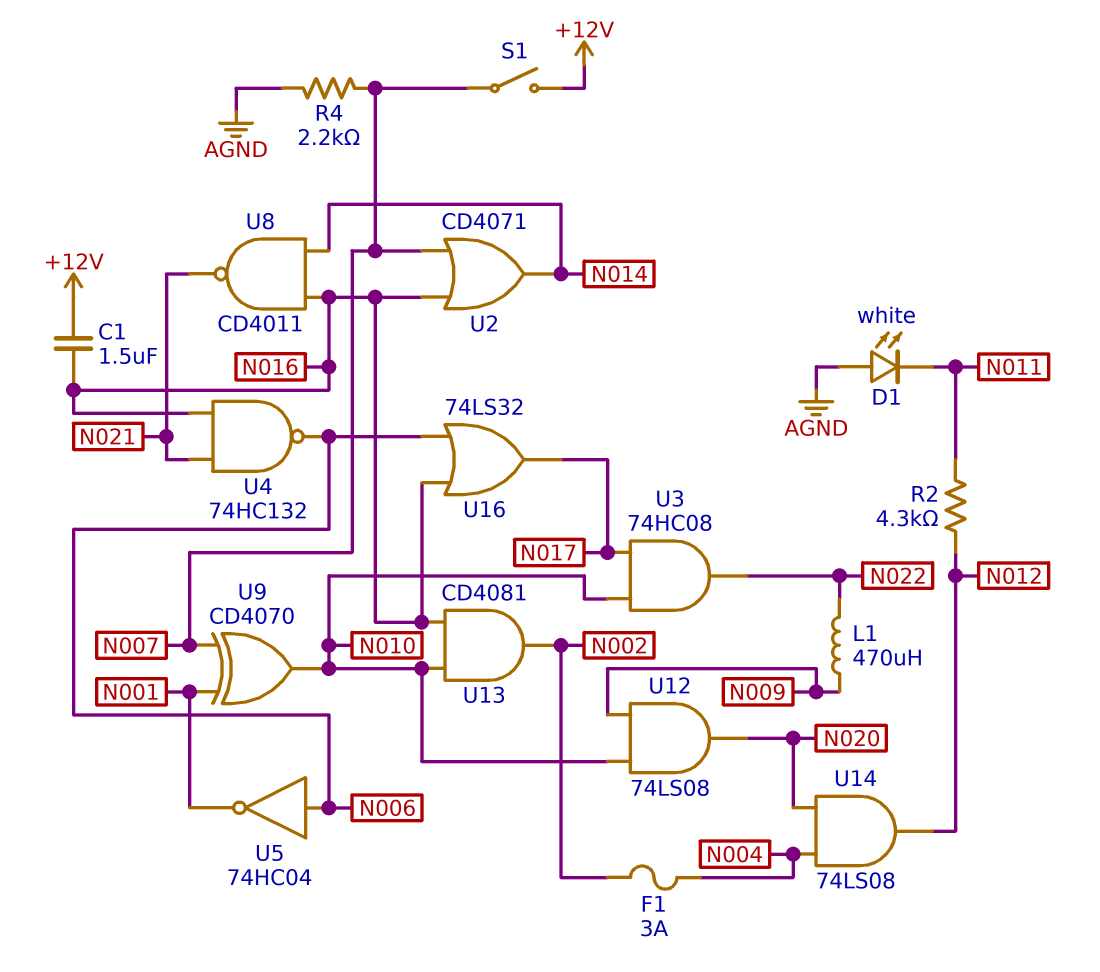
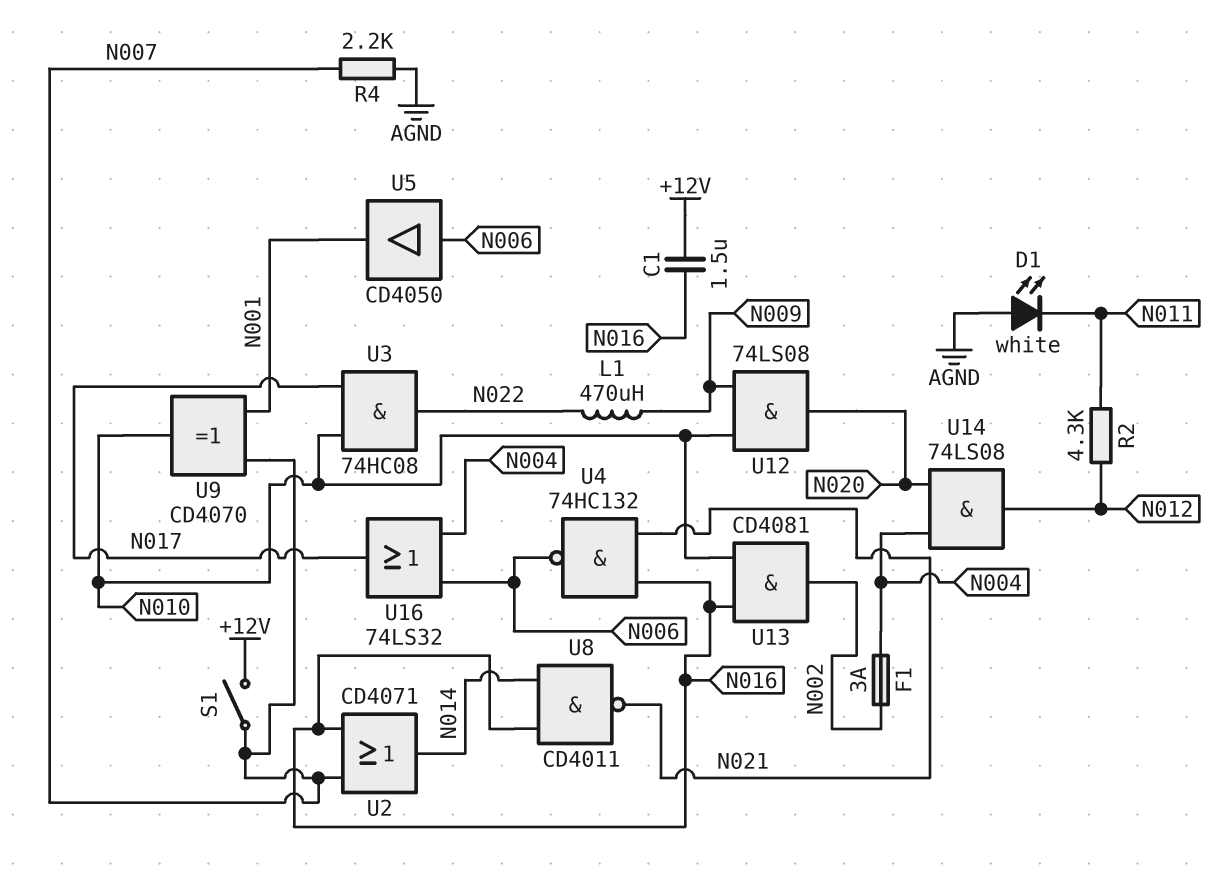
U5: NOT 74HC04 (in N006, out N001) -> buffer CD4050 (in N006, out N001)
U16: OR 74LS32 (in N006, in N016, out N017) -> OR 74LS32 (in N004, in N006, out N017)

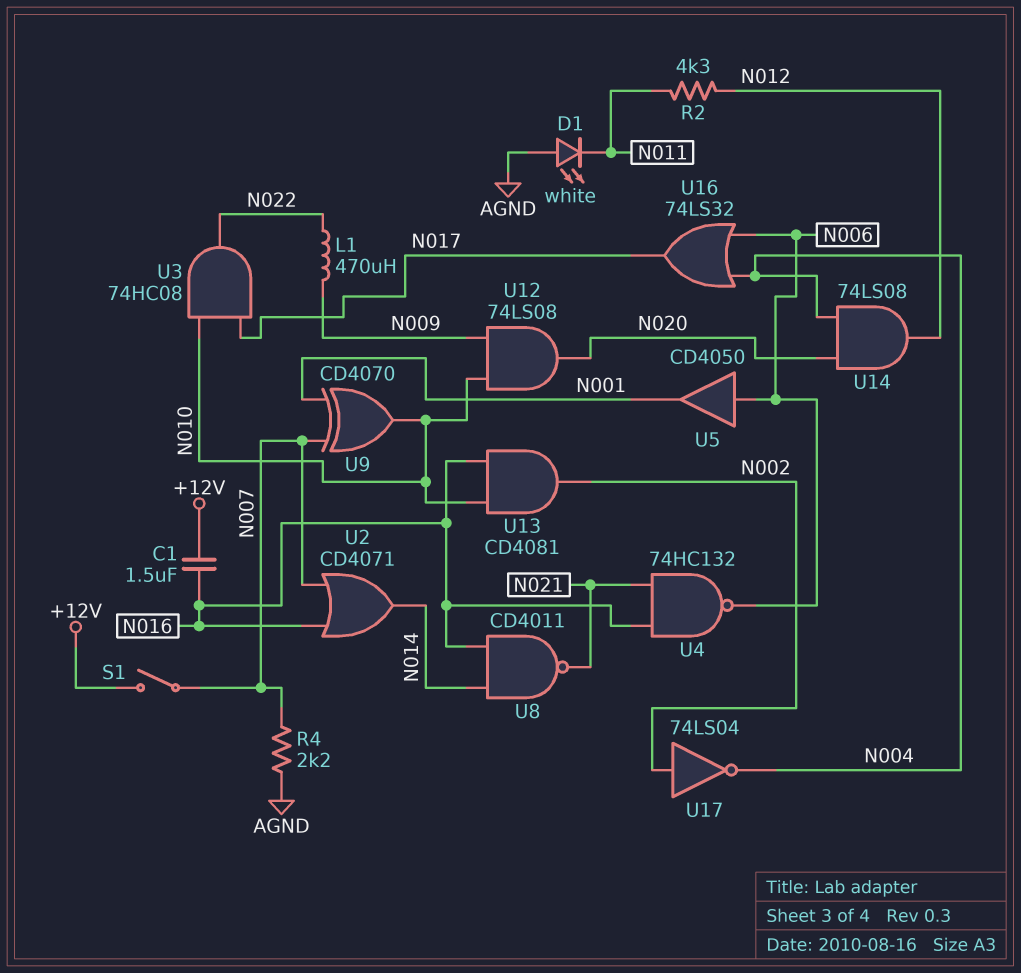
F1: 3A (N002, N004) -> none
U17: none -> NOT 74LS04 (in N002, out N004)

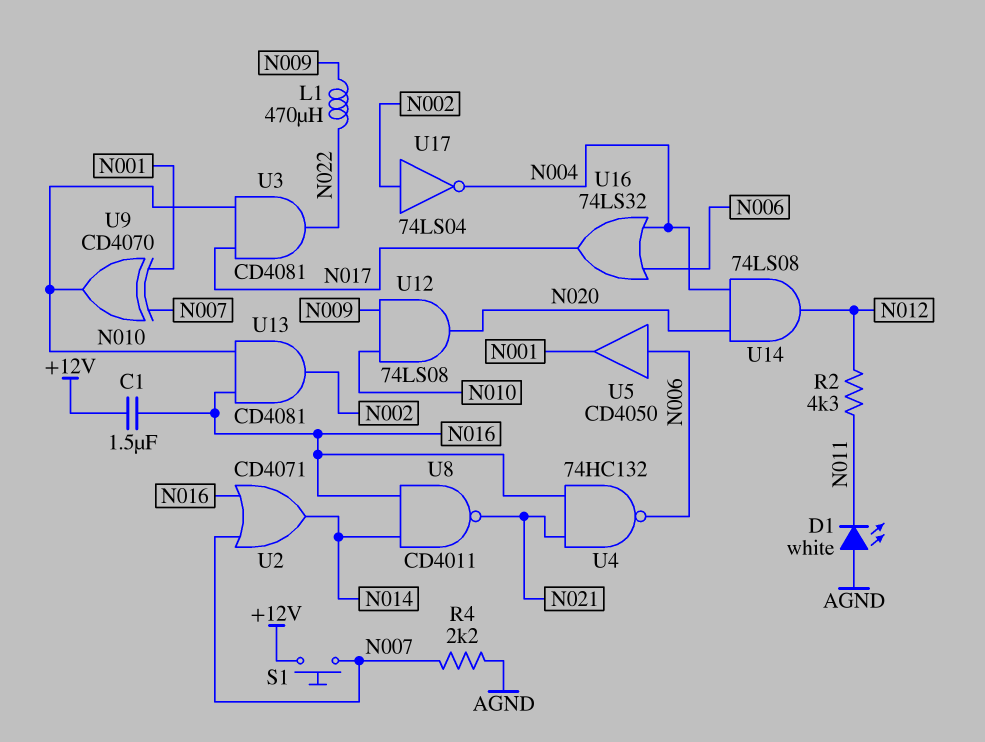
S1: switch (+12V, N007) -> button (+12V, N007)
U3: AND 74HC08 (in N010, in N017, out N022) -> AND CD4081 (in N010, in N017, out N022)

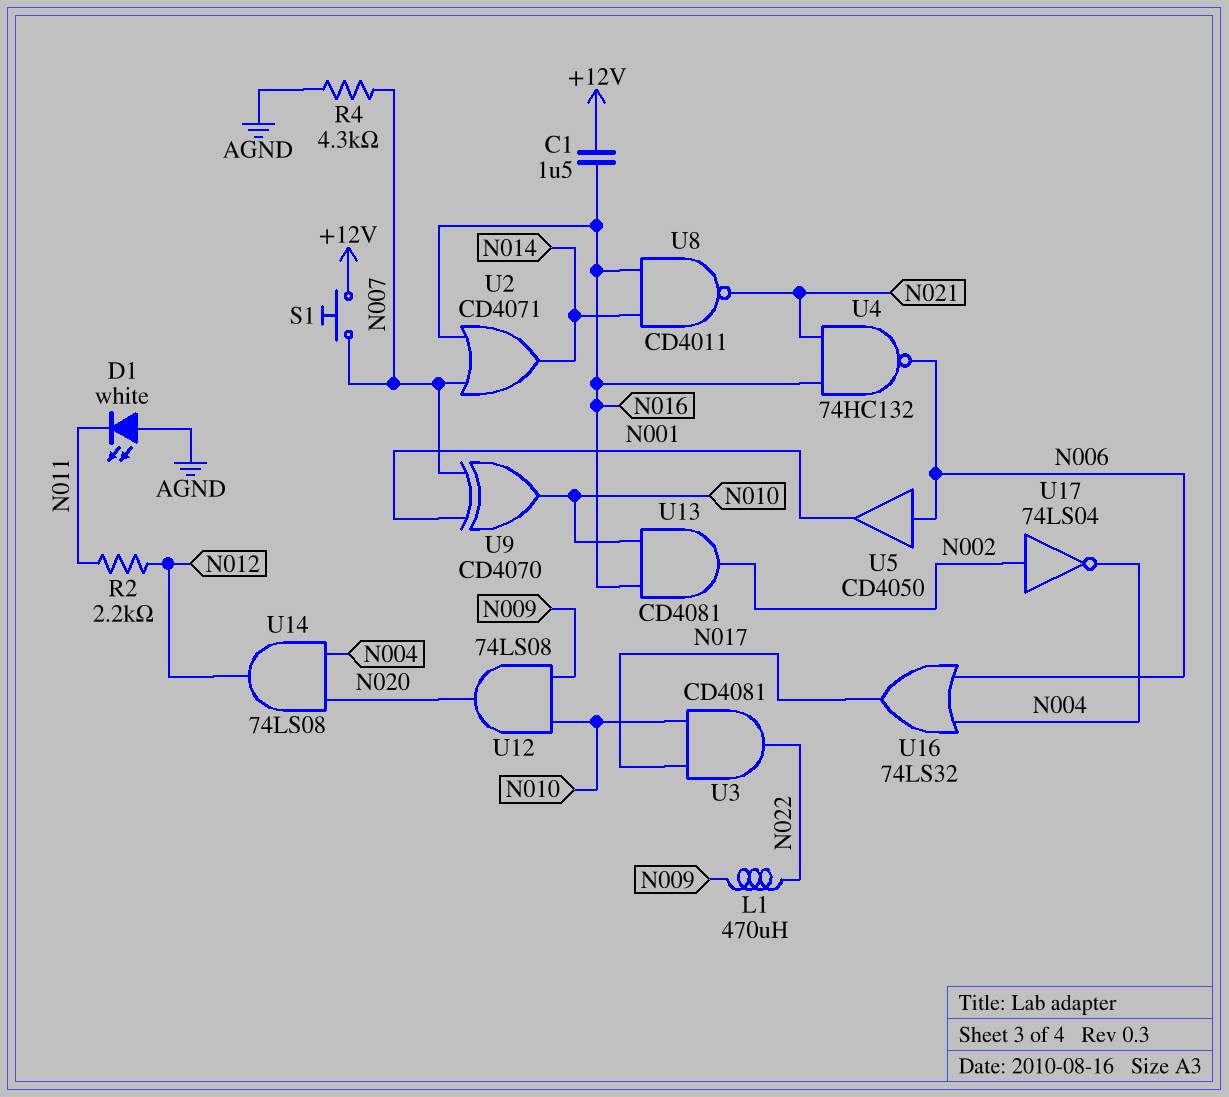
R2: 4.3k (N011, N012) -> 2.2k (N011, N012)
R4: 2.2k (AGND, N007) -> 4.3k (AGND, N007)

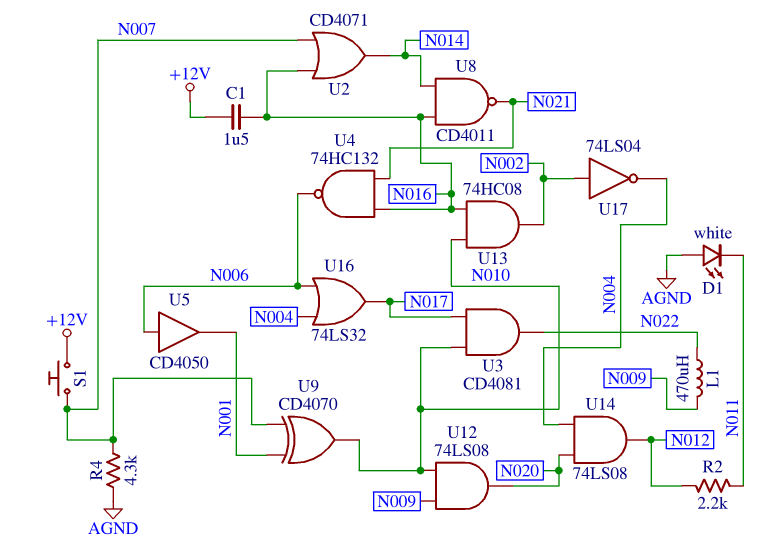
U13: AND CD4081 (in N010, in N016, out N002) -> AND 74HC08 (in N010, in N016, out N002)

